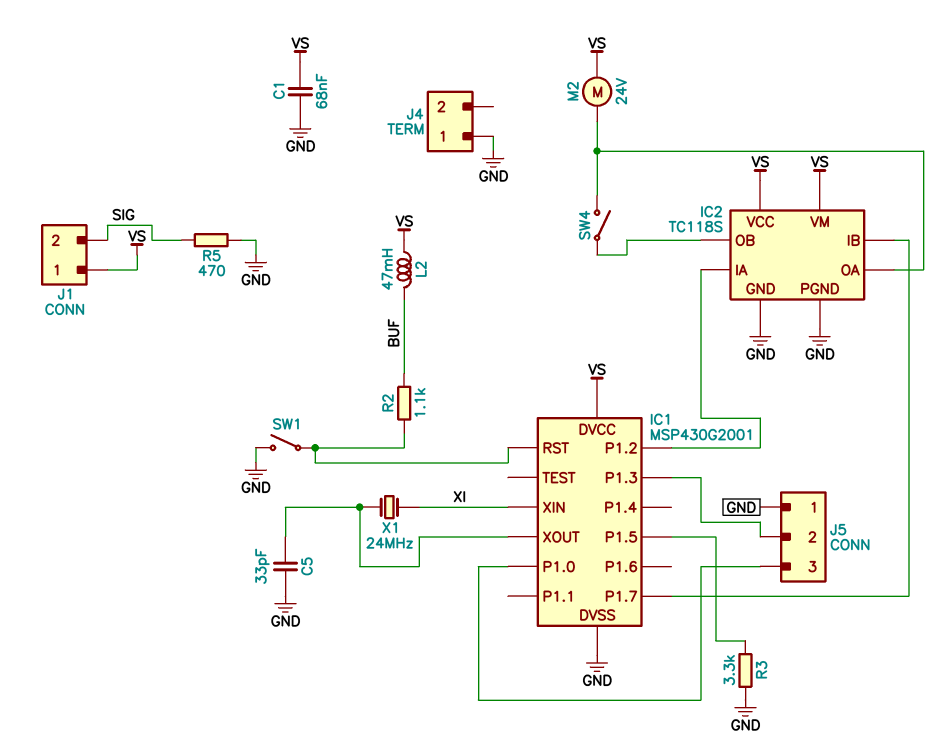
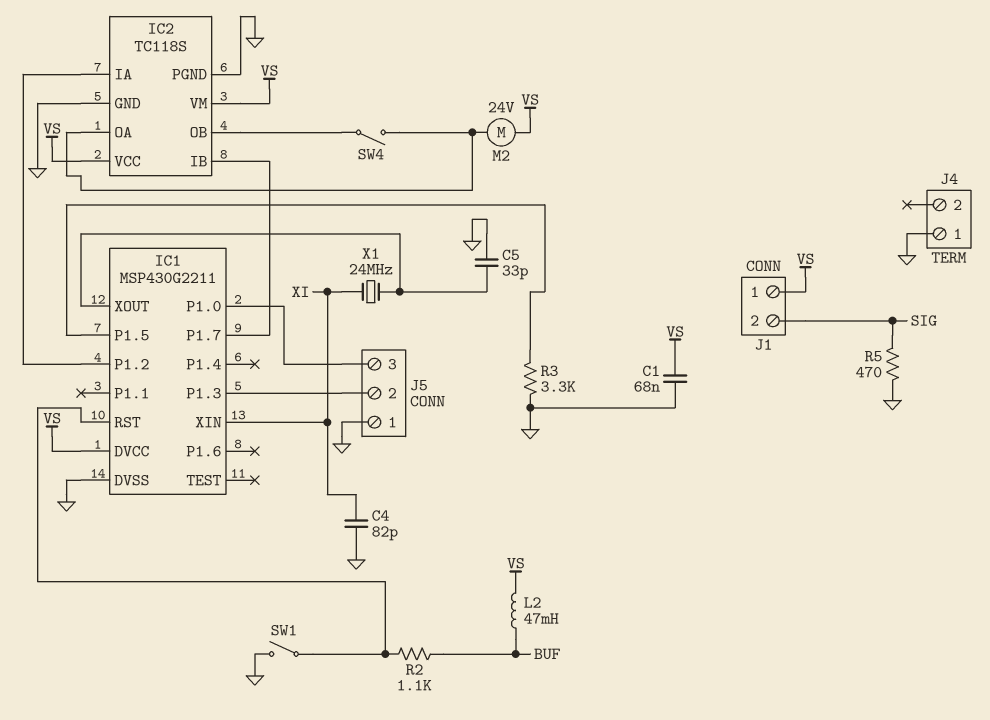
C4: none -> 82pF (GND, XI)
IC1: MSP430G2001 -> MSP430G2211

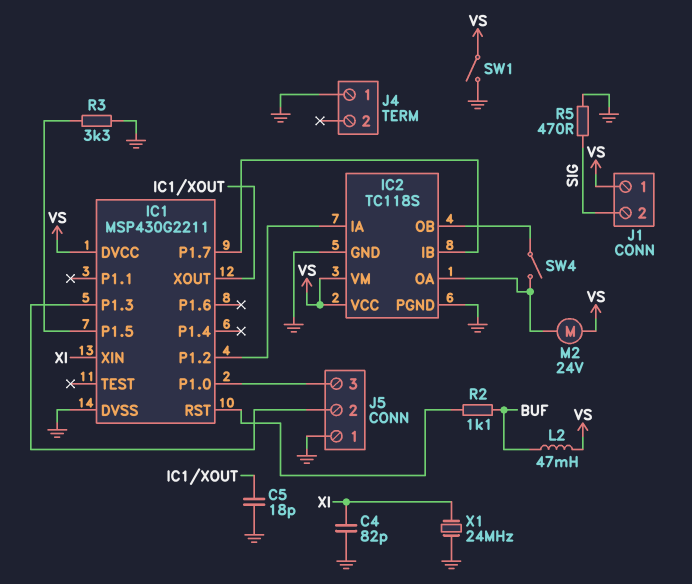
C1: 68nF (GND, VS) -> none
C5: 33pF (GND, IC1/XOUT) -> 18pF (GND, IC1/XOUT)
SW1: switch (GND, IC1/RST) -> switch (GND, VS)
X1: 24MHz (IC1/XOUT, XI) -> 24MHz (GND, XI)

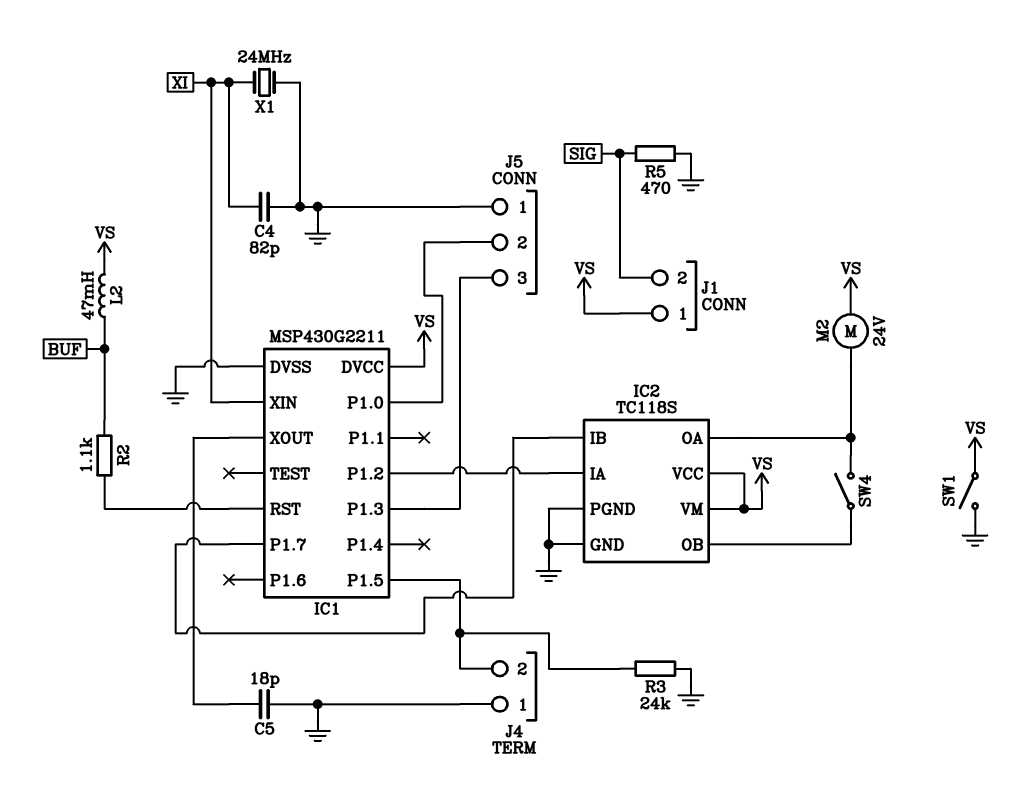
J4 pin 2: none -> IC1/P1.5
J5 pin 2: IC1/P1.3 -> IC1/P1.0
J5 pin 3: IC1/P1.0 -> IC1/P1.3
R3: 3.3k (GND, IC1/P1.5) -> 24k (GND, IC1/P1.5)

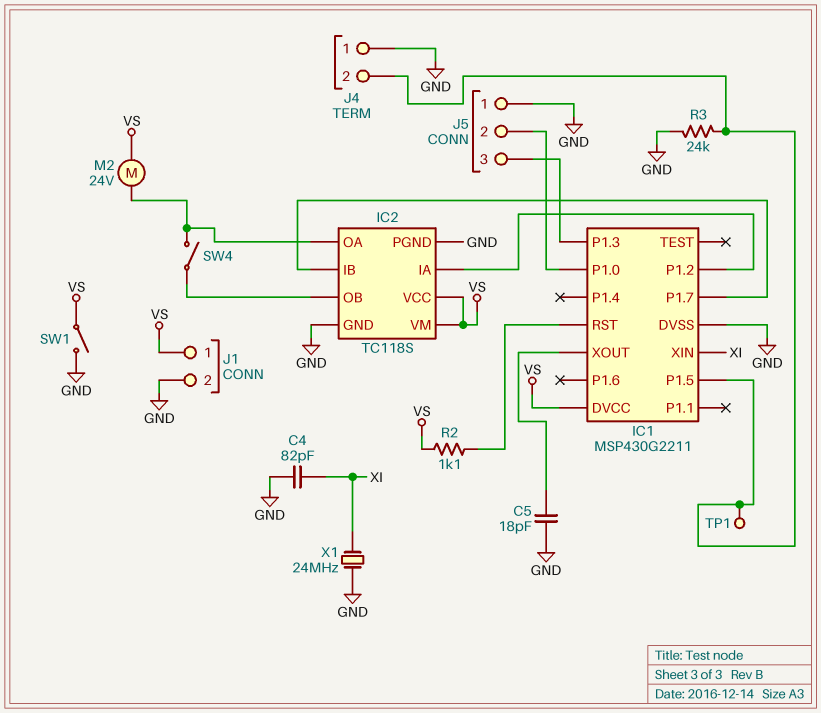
J1 pin 2: SIG -> GND
L2: 47mH (BUF, VS) -> none
R2: 1.1k (BUF, IC1/RST) -> 1.1k (IC1/RST, VS)
R5: 470 (GND, SIG) -> none
TP1: none -> test point (IC1/P1.5)

